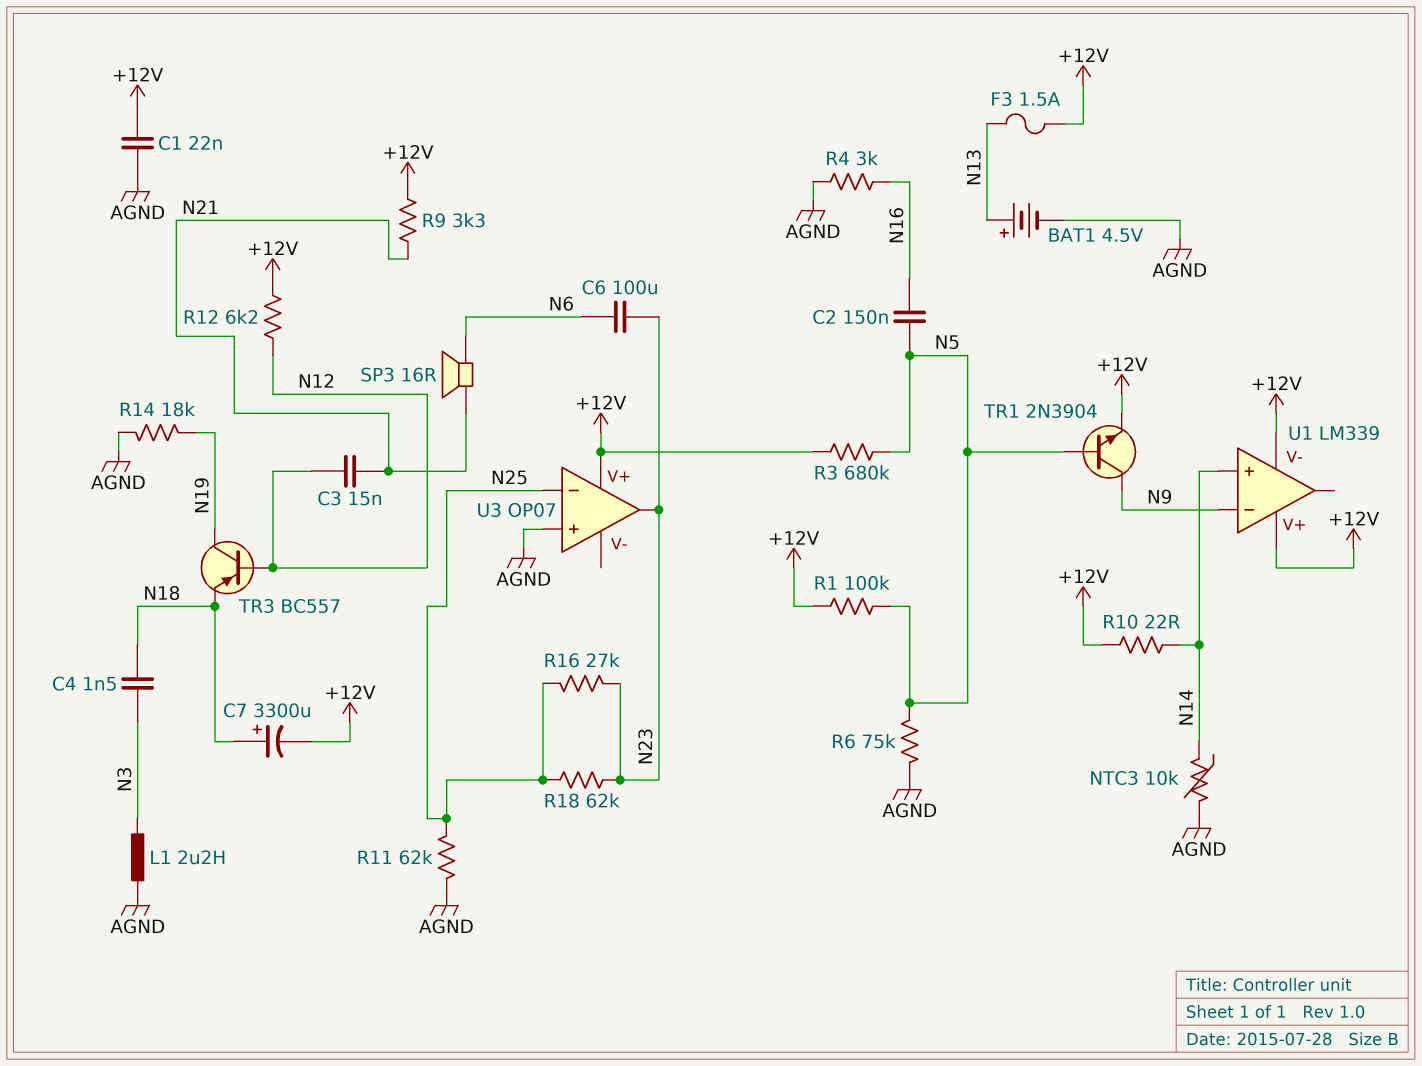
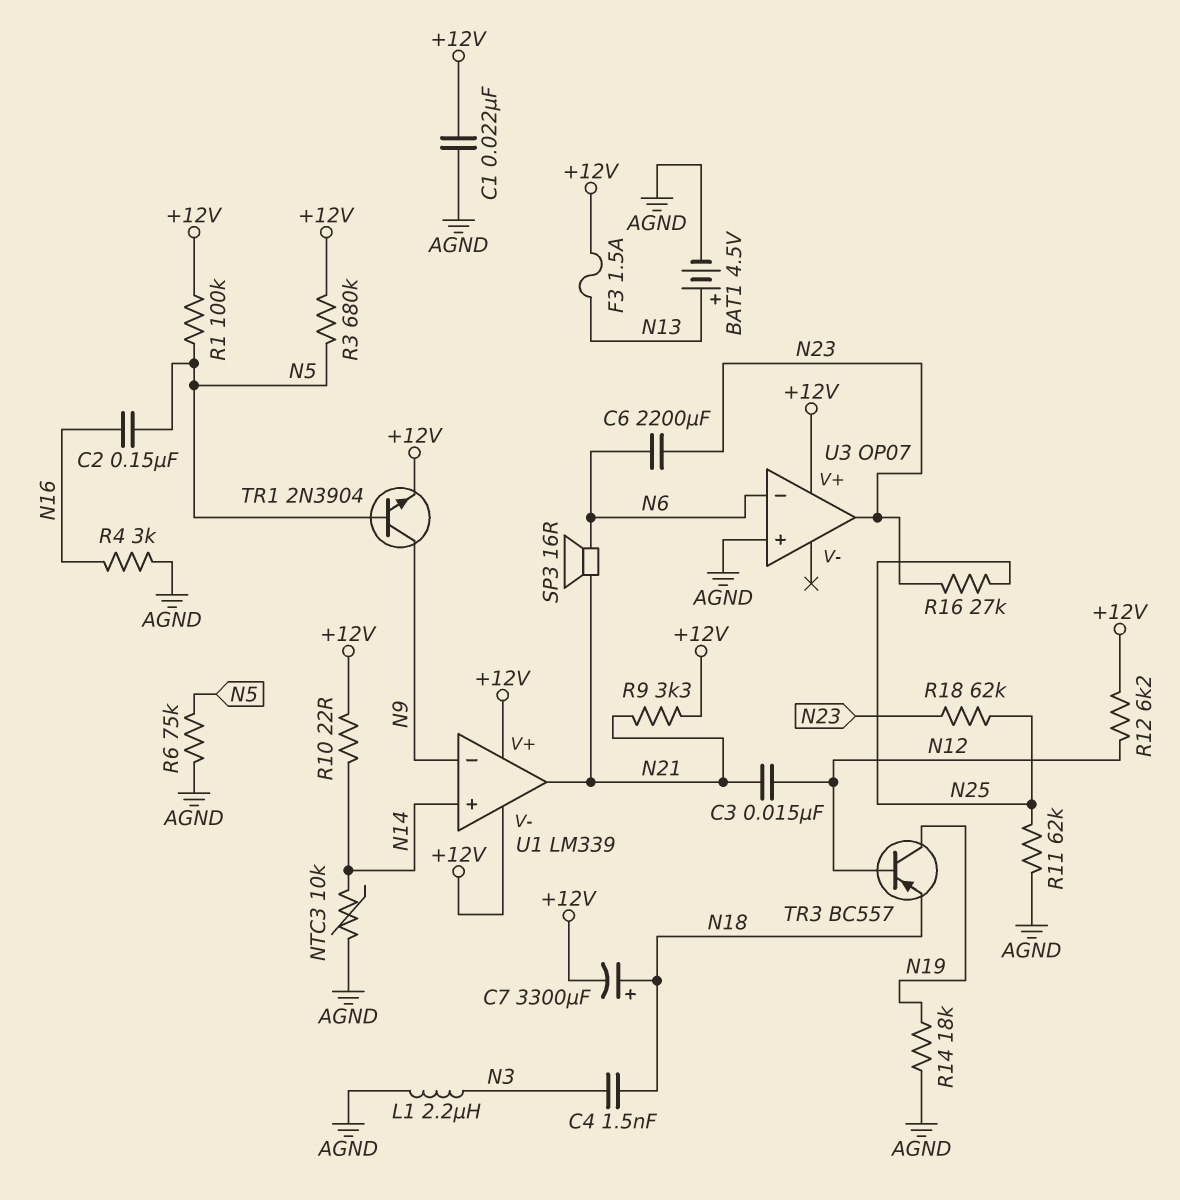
C6: 100uF (N6, N23) -> 2200uF (N6, N23)
U1 pin out: none -> N21
U3 pin in-: N25 -> N6

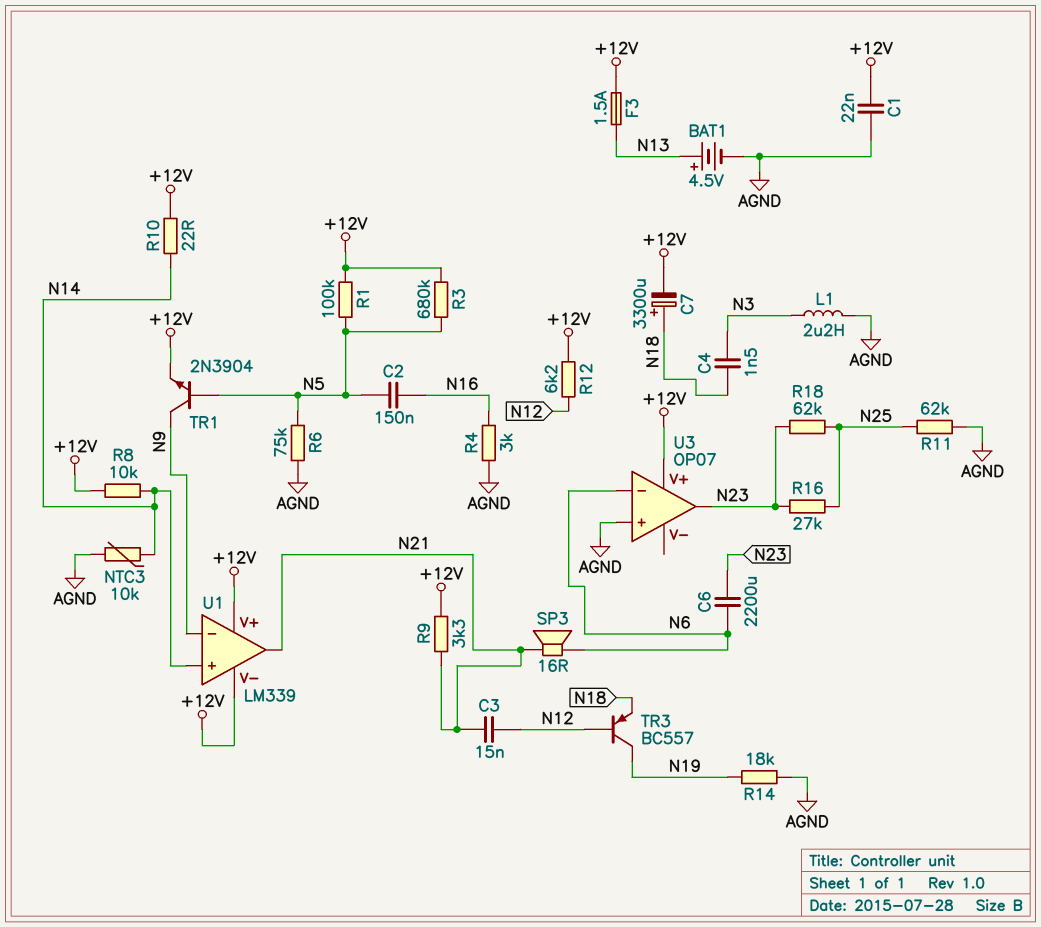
R8: none -> 10k (+12V, N14)

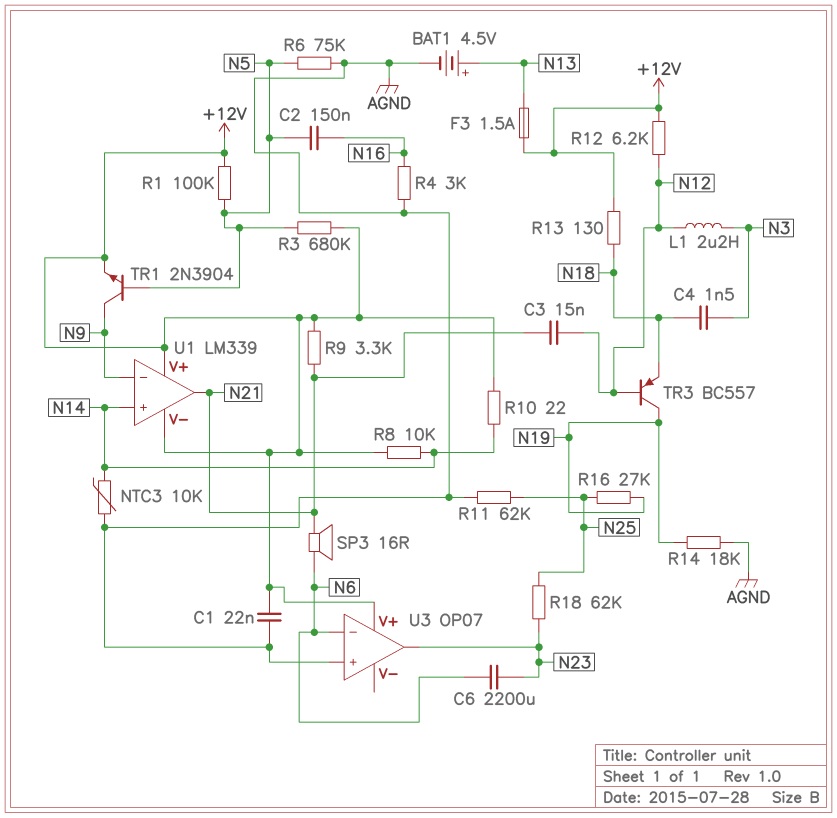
C7: 3300uF (plus N18, minus +12V) -> none
L1: 2.2uH (AGND, N3) -> 2.2uH (N3, N12)
R13: none -> 130 (+12V, N18)
R16: 27k (N23, N25) -> 27k (N19, N25)

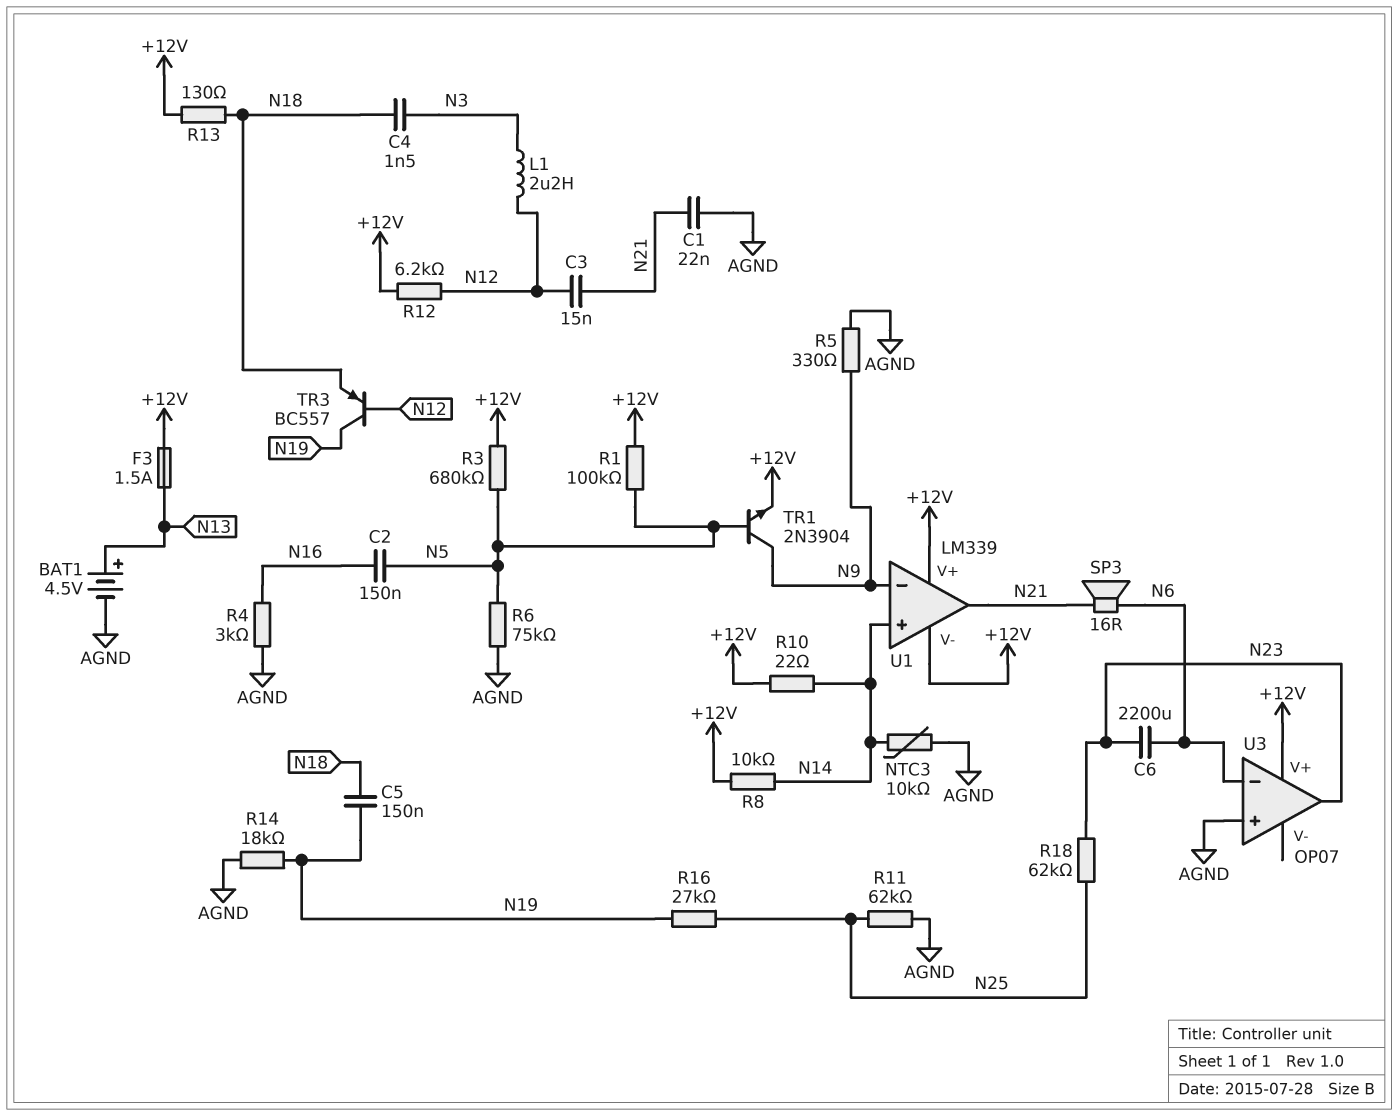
C1: 22nF (+12V, AGND) -> 22nF (AGND, N21)
C5: none -> 150nF (N18, N19)
R5: none -> 330 (AGND, N9)
R9: 3.3k (+12V, N21) -> none

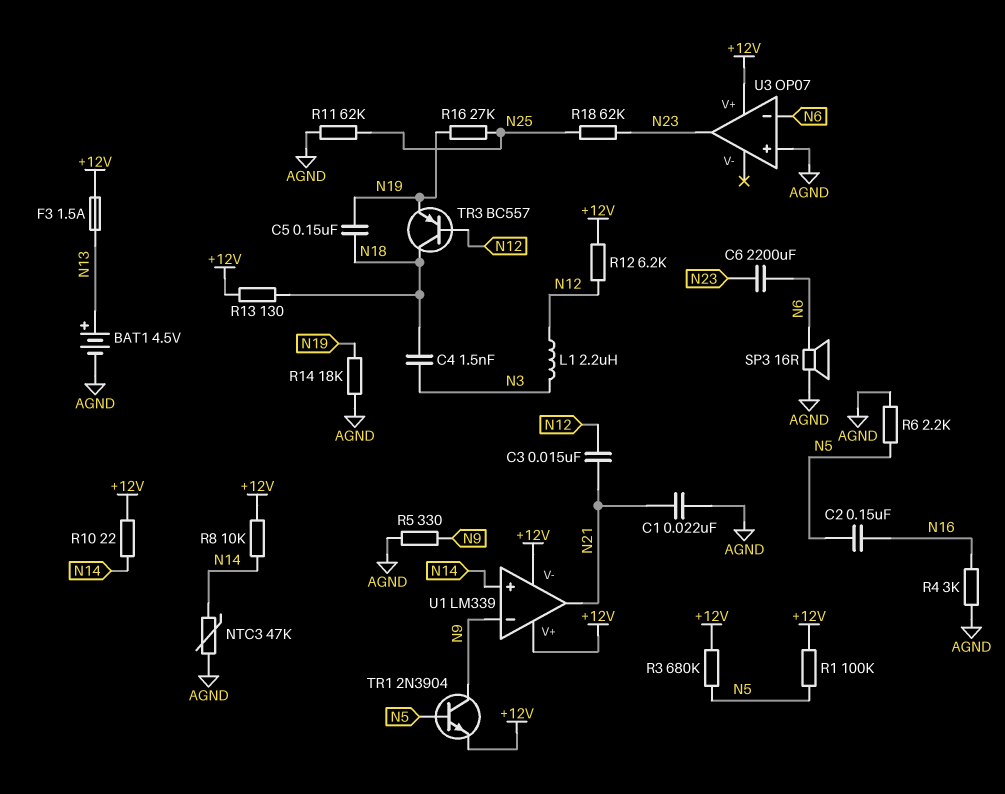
NTC3: 10k (AGND, N14) -> 47k (AGND, N14)
R6: 75k (AGND, N5) -> 2.2k (AGND, N5)
SP3: speaker 16R (N6, N21) -> speaker 16R (AGND, N6)
TR3: PNP BC557 (B N12, C N19, E N18) -> PNP BC557 (B N12, C N18, E N19)

